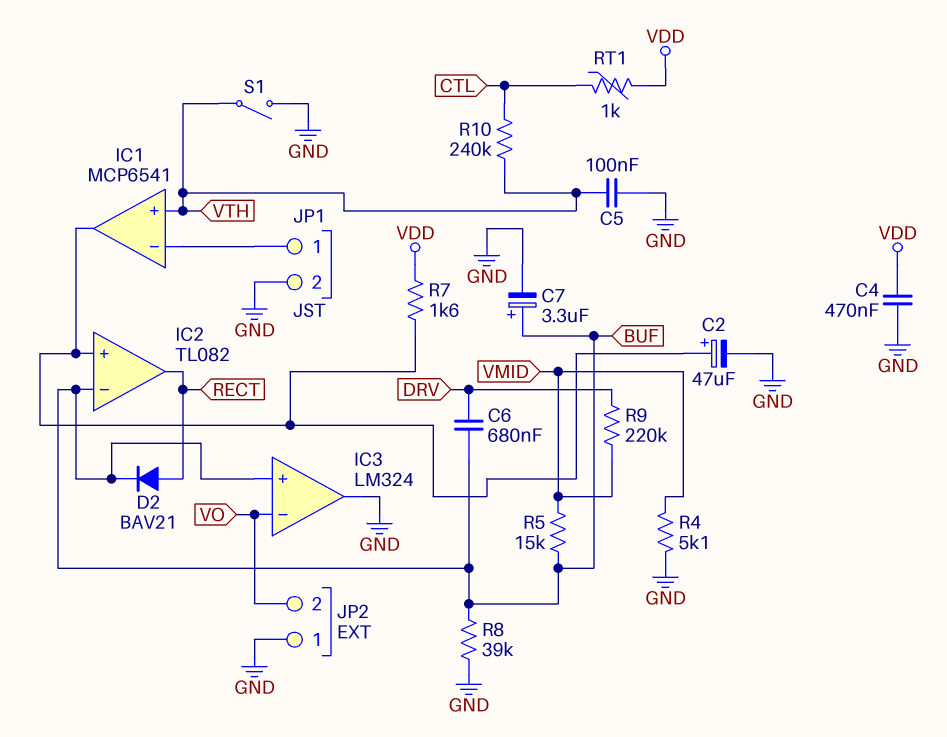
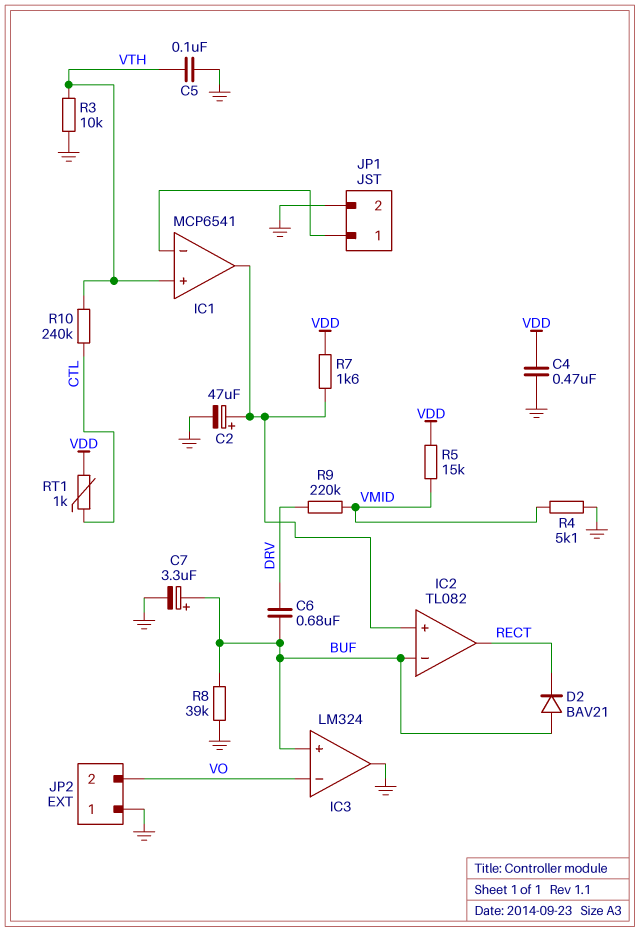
D2: diode BAV21 (A RECT, K BUF) -> diode BAV21 (A BUF, K RECT)
R3: none -> 10k (GND, VTH)
R5: 15k (BUF, VMID) -> 15k (VDD, VMID)
S1: switch (GND, VTH) -> none

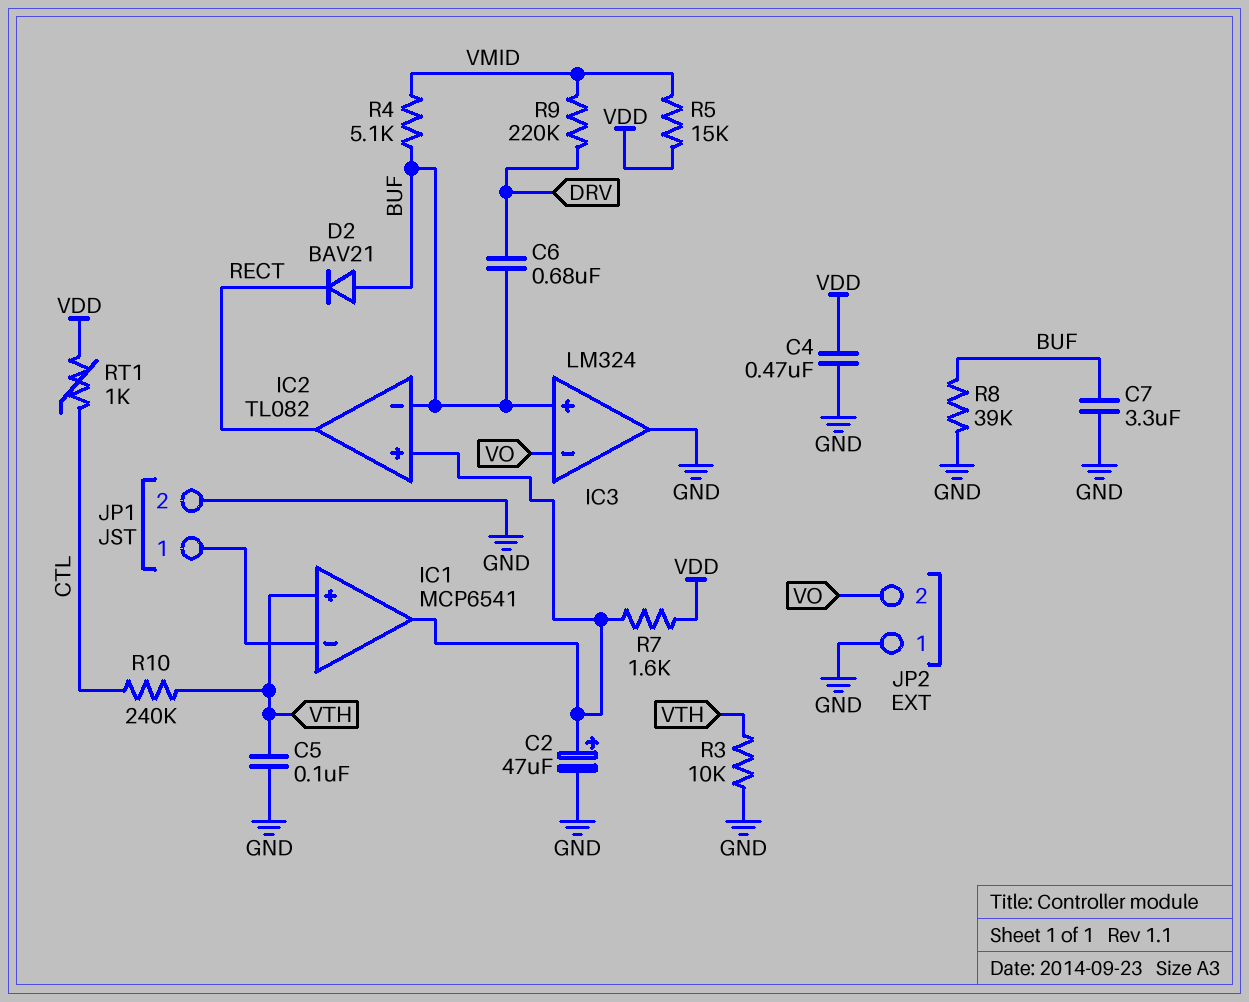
C7: 3.3uF (plus BUF, minus GND) -> 3.3uF (BUF, GND)
R4: 5.1k (GND, VMID) -> 5.1k (BUF, VMID)

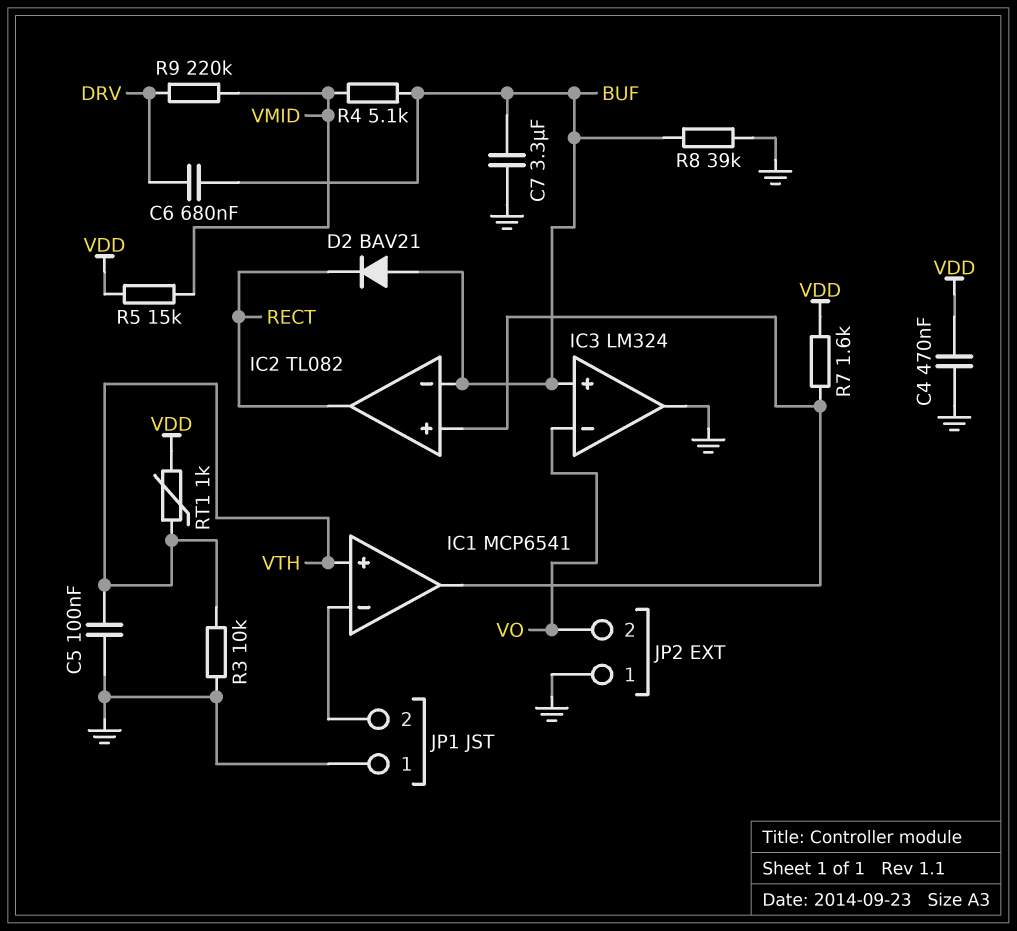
C2: 47uF (plus IC1/out, minus GND) -> none
JP1 pin 1: IC1/in- -> GND
JP1 pin 2: GND -> IC1/in-
R10: 240k (CTL, VTH) -> none
RT1: 1k (CTL, VDD) -> 1k (VDD, VTH)

